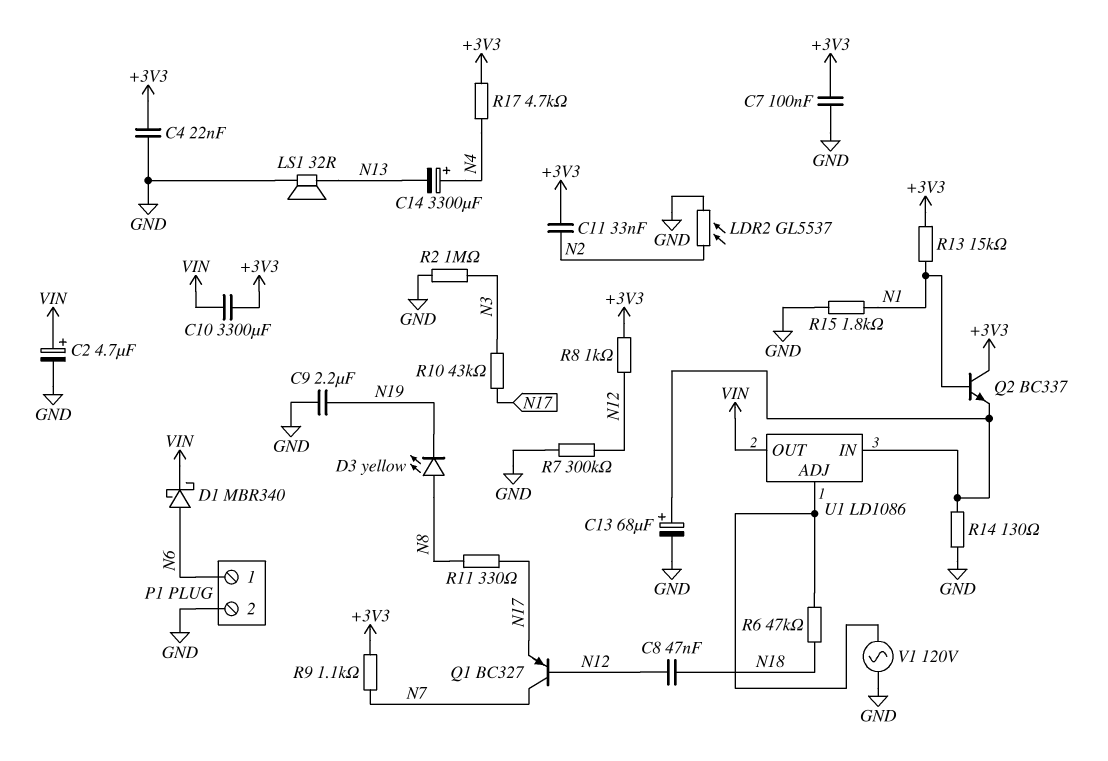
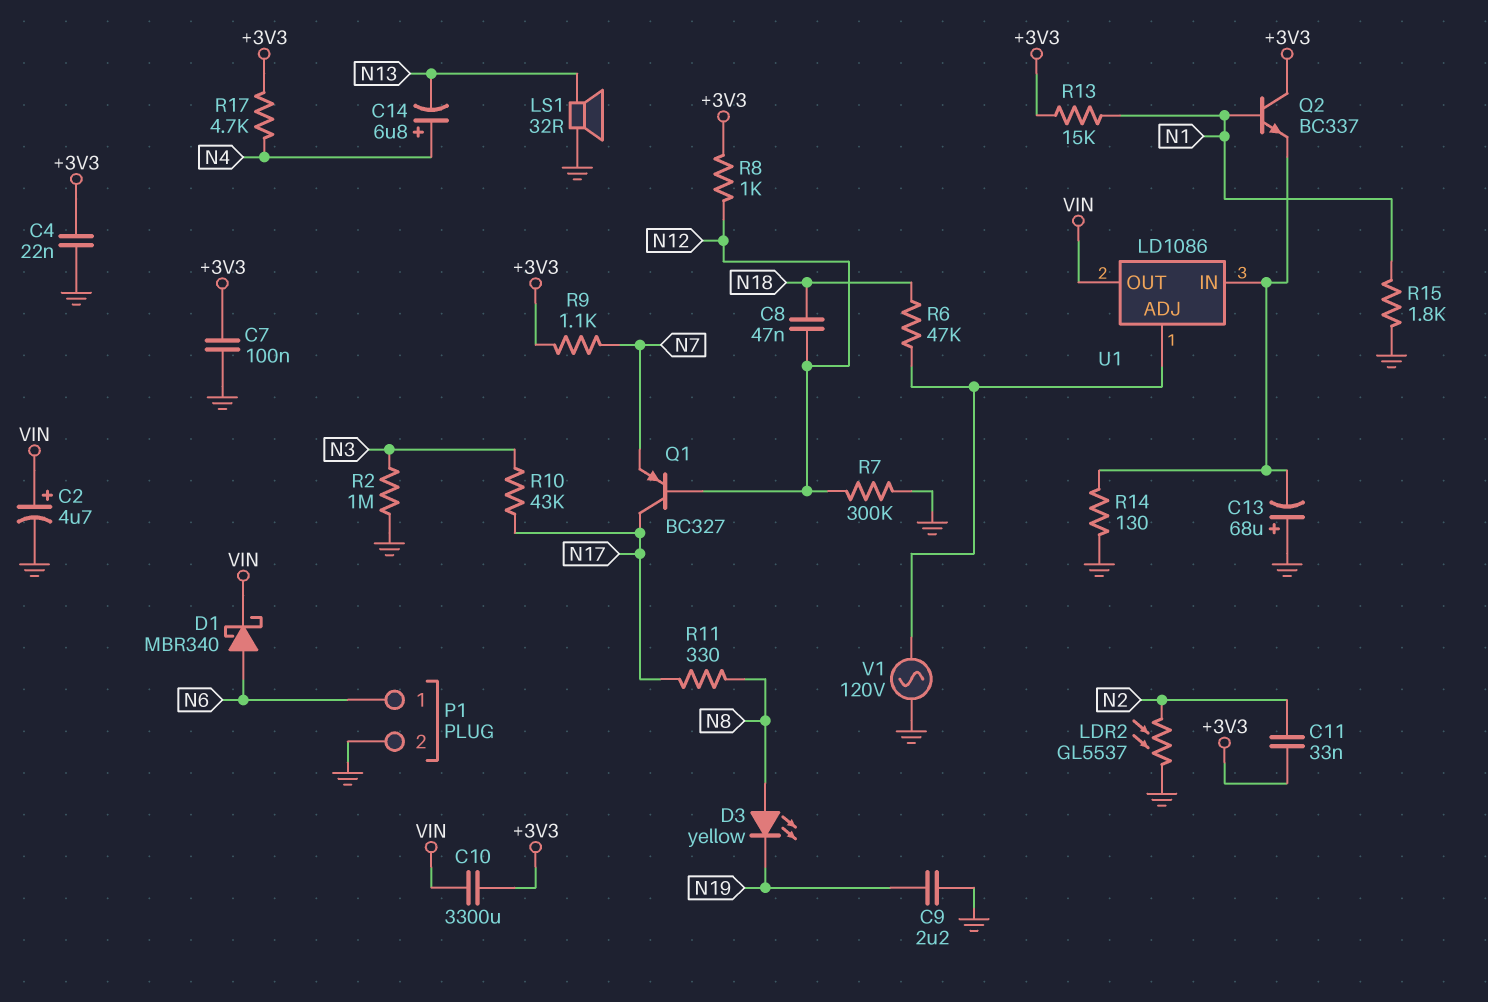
C13: 68uF (plus U1/IN, minus GND) -> 68uF (plus GND, minus U1/IN)
C14: 3300uF (plus N4, minus N13) -> 6.8uF (plus N4, minus N13)
Q1: PNP BC327 (B N12, C N7, E N17) -> PNP BC327 (B N12, C N17, E N7)

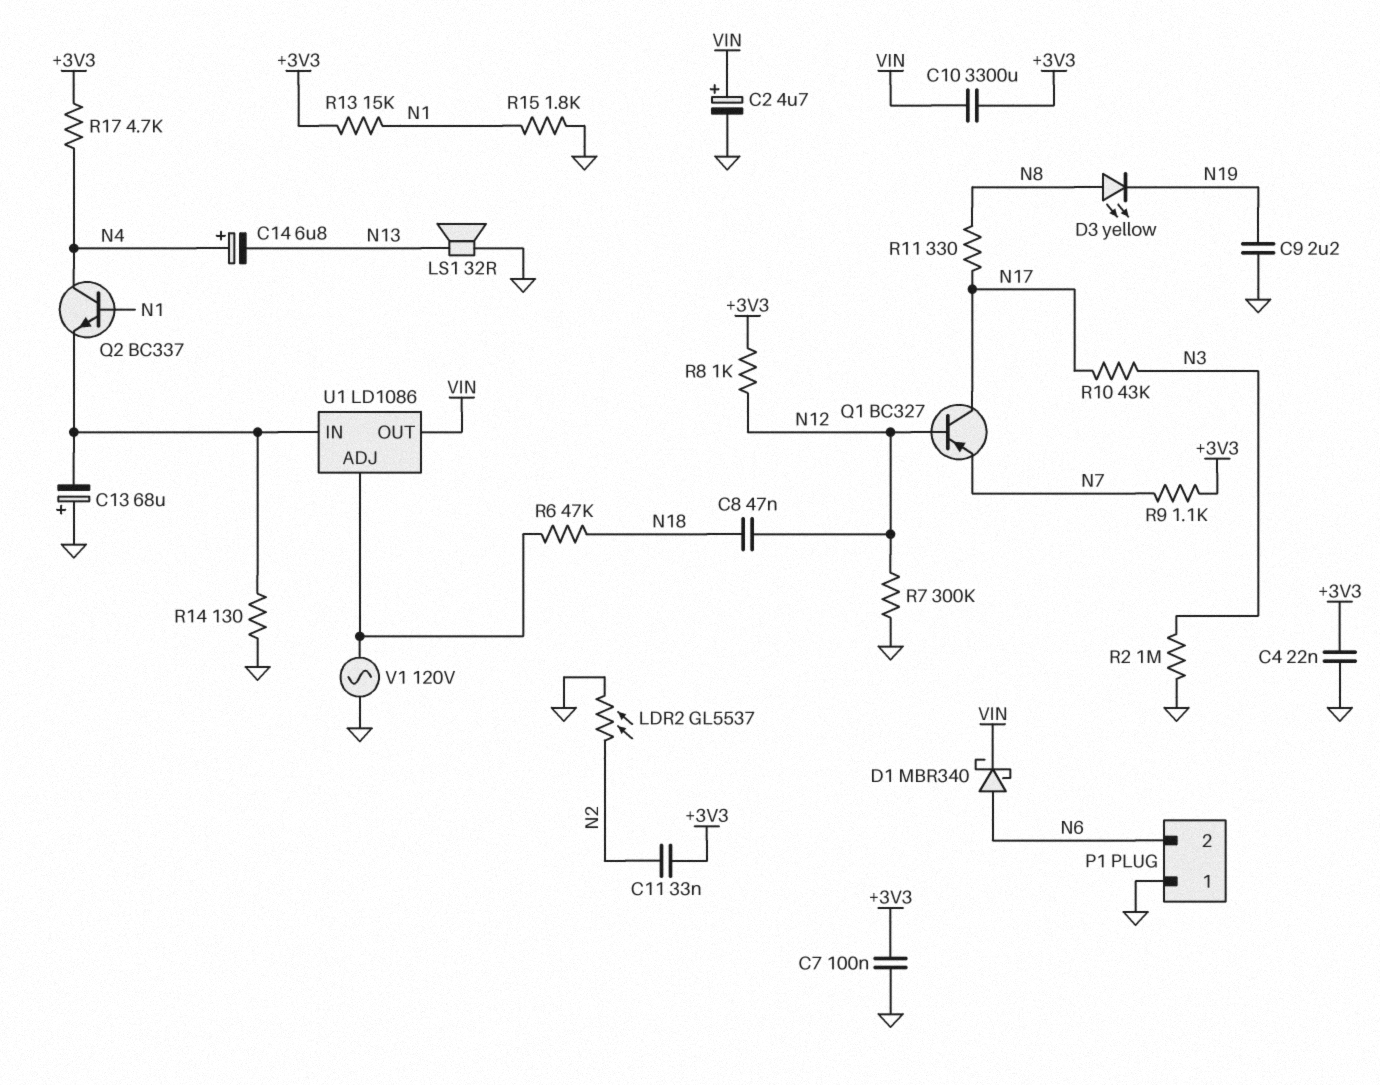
P1 pin 1: N6 -> GND
P1 pin 2: GND -> N6
Q2: NPN BC337 (B N1, C +3V3, E U1/IN) -> NPN BC337 (B N1, C N4, E U1/IN)

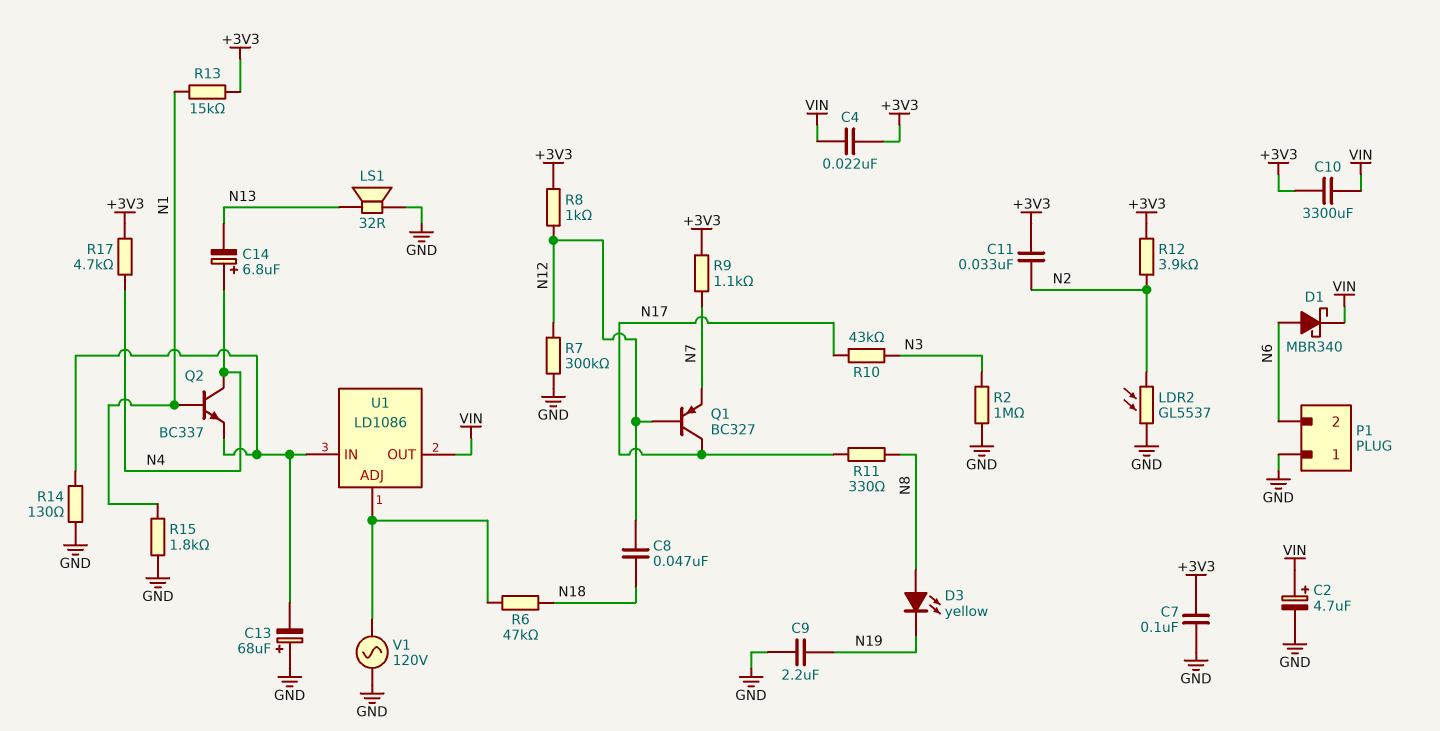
C4: 22nF (+3V3, GND) -> 22nF (+3V3, VIN)
R12: none -> 3.9k (+3V3, N2)

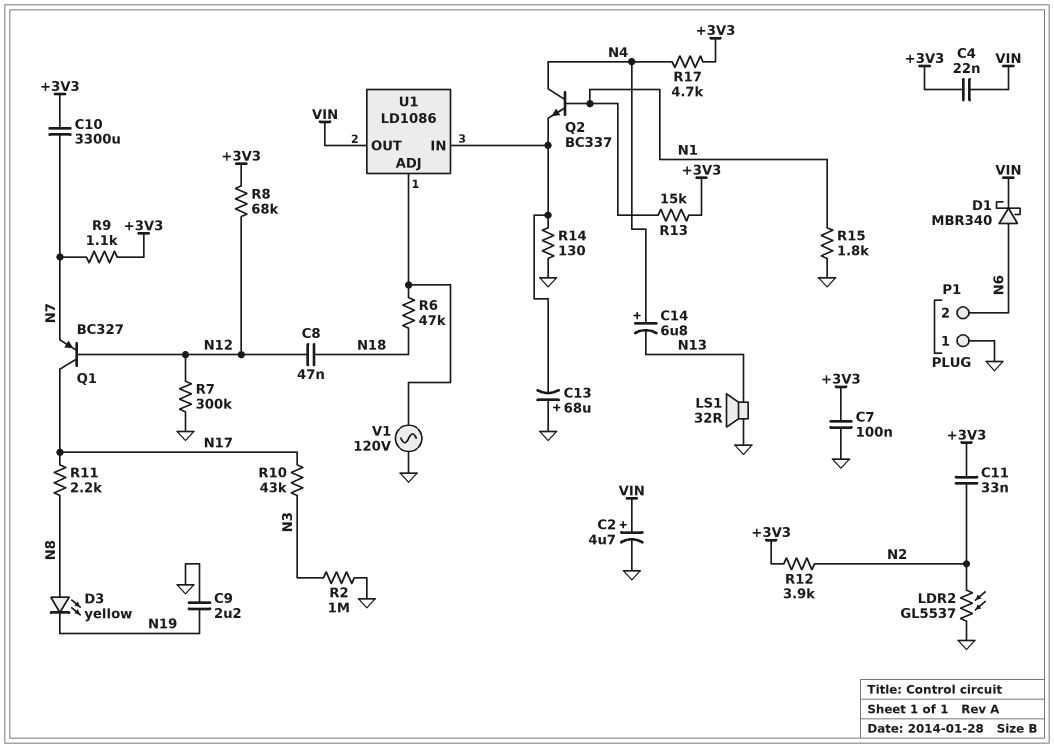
C10: 3300uF (+3V3, VIN) -> 3300uF (+3V3, N7)
R8: 1k (+3V3, N12) -> 68k (+3V3, N12)
R11: 330 (N8, N17) -> 2.2k (N8, N17)

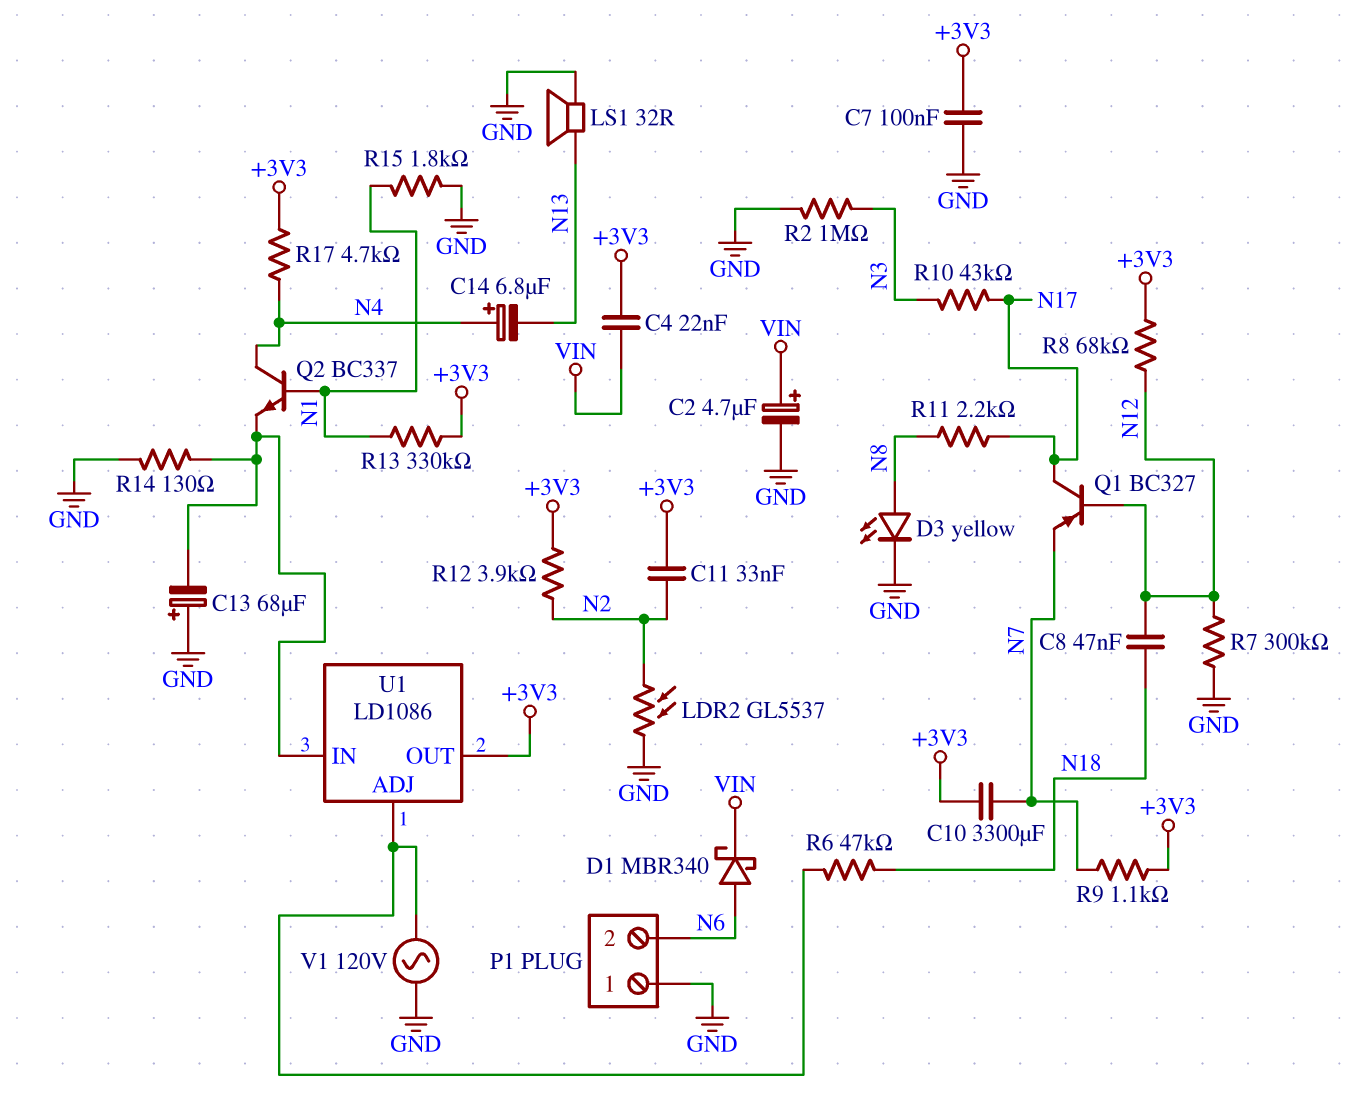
C9: 2.2uF (GND, N19) -> none
D3: LED yellow (A N8, K N19) -> LED yellow (A N8, K GND)
R13: 15k (+3V3, N1) -> 330k (+3V3, N1)
U1 pin OUT: VIN -> +3V3

